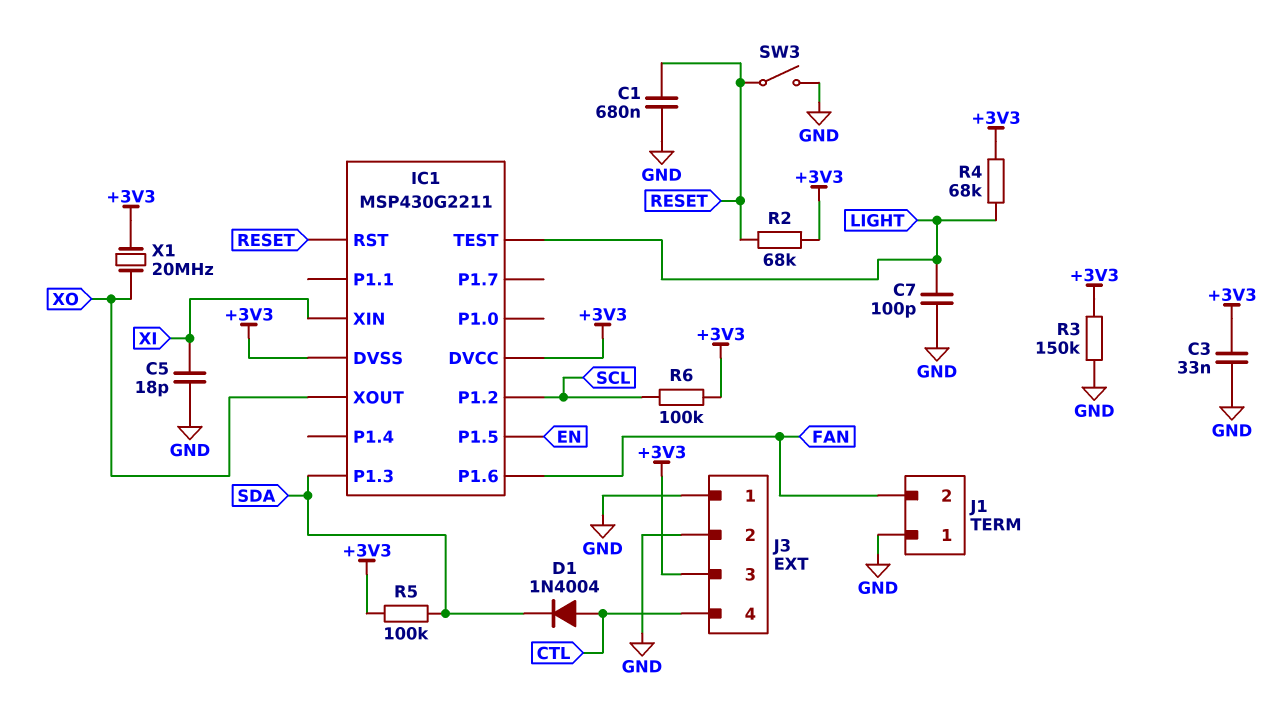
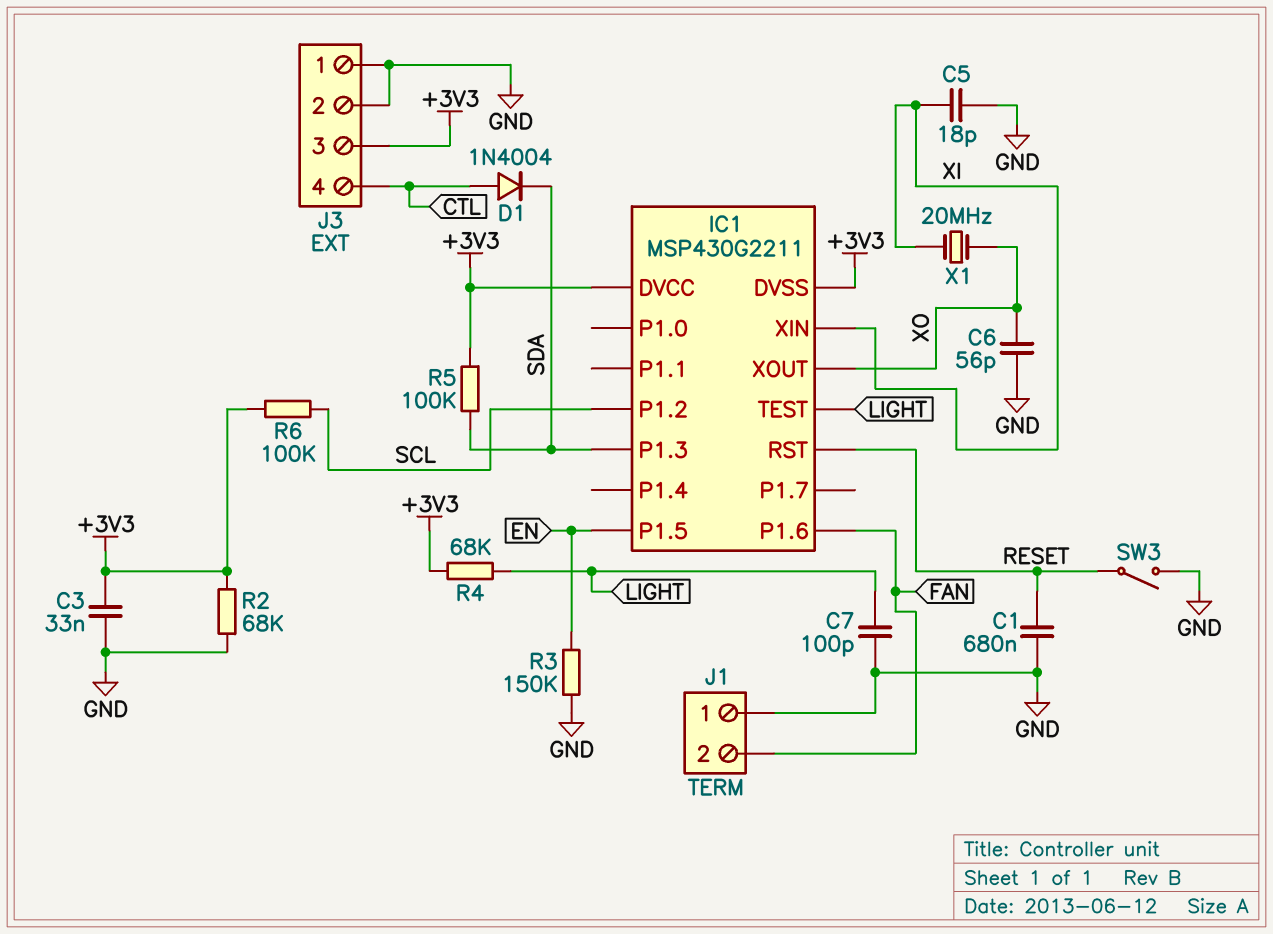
C6: none -> 56pF (GND, XO)
R2: 68k (+3V3, RESET) -> 68k (+3V3, GND)
R3: 150k (+3V3, GND) -> 150k (EN, GND)
X1: 20MHz (+3V3, XO) -> 20MHz (XI, XO)

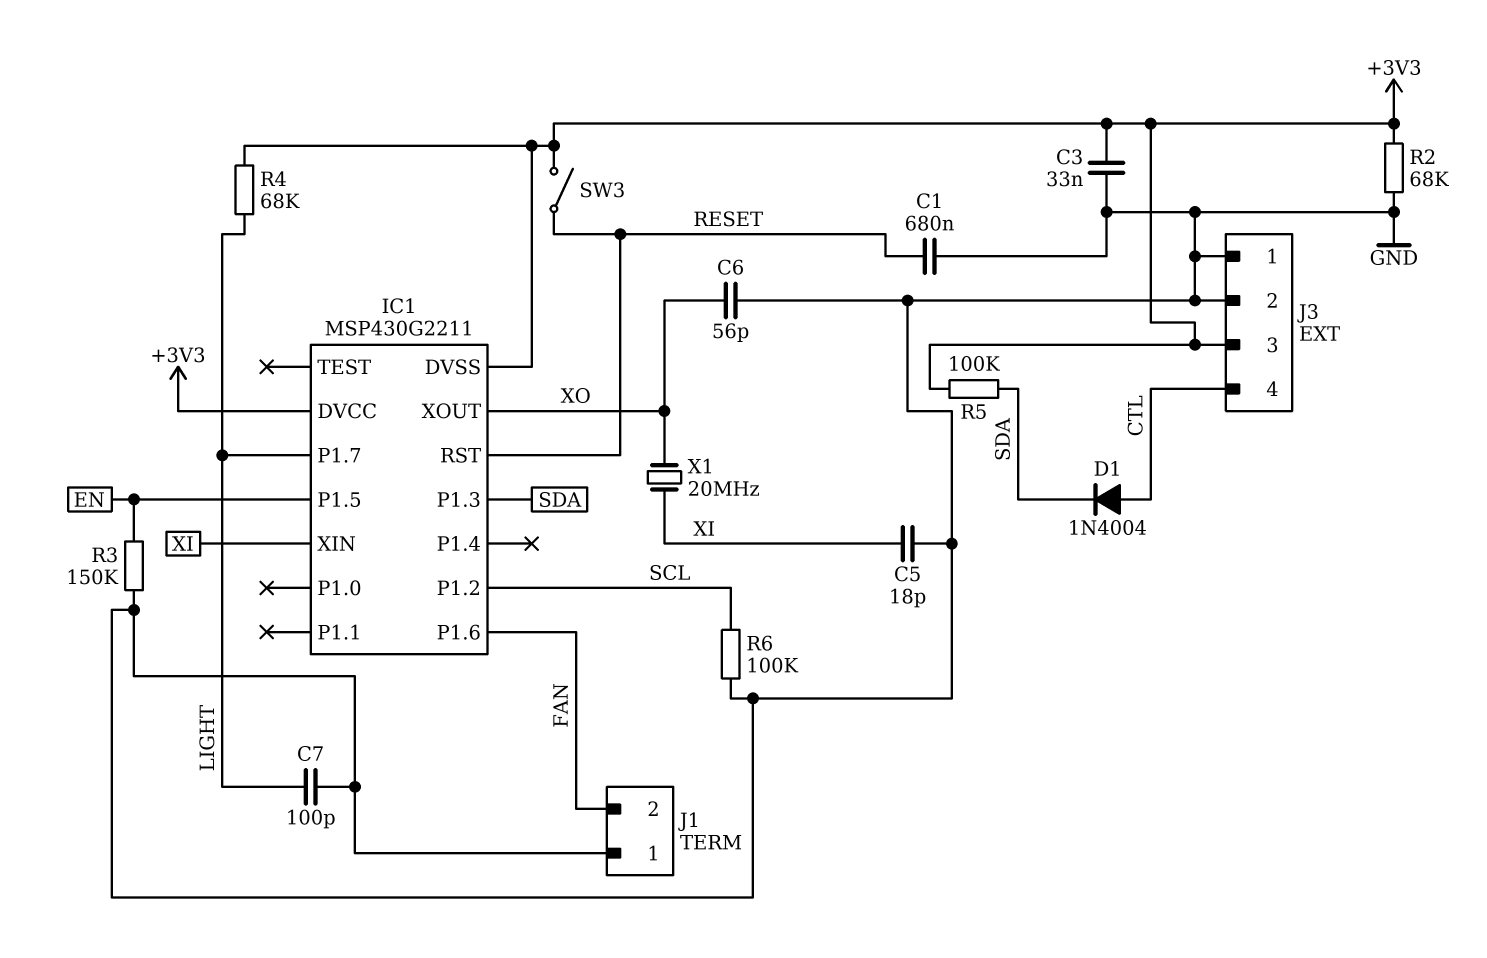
IC1 pin P1.7: none -> LIGHT
IC1 pin TEST: LIGHT -> none
R6: 100k (+3V3, SCL) -> 100k (GND, SCL)
SW3: switch (GND, RESET) -> switch (+3V3, RESET)

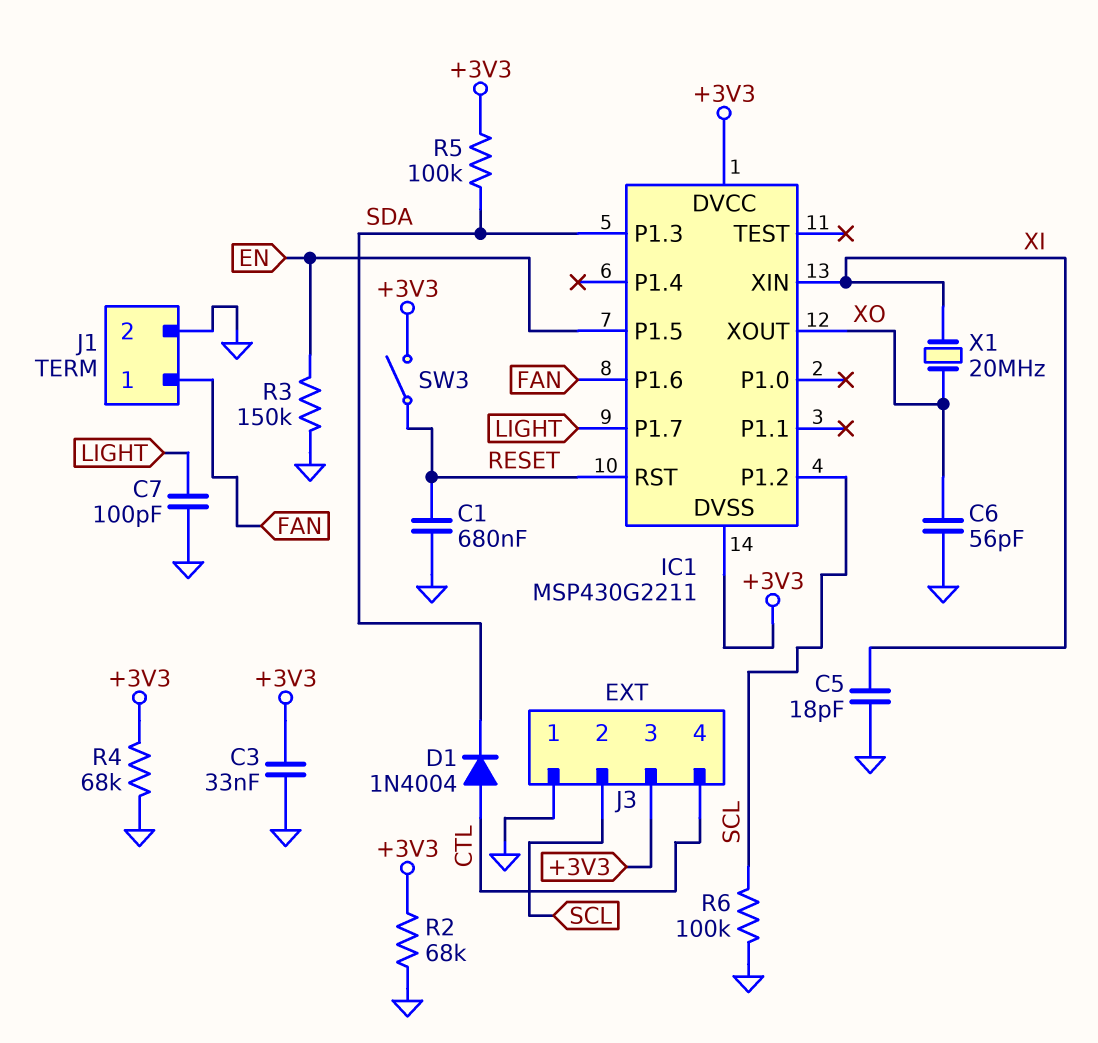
J1 pin 1: GND -> FAN
J1 pin 2: FAN -> GND
J3 pin 2: GND -> SCL
R4: 68k (+3V3, LIGHT) -> 68k (+3V3, GND)

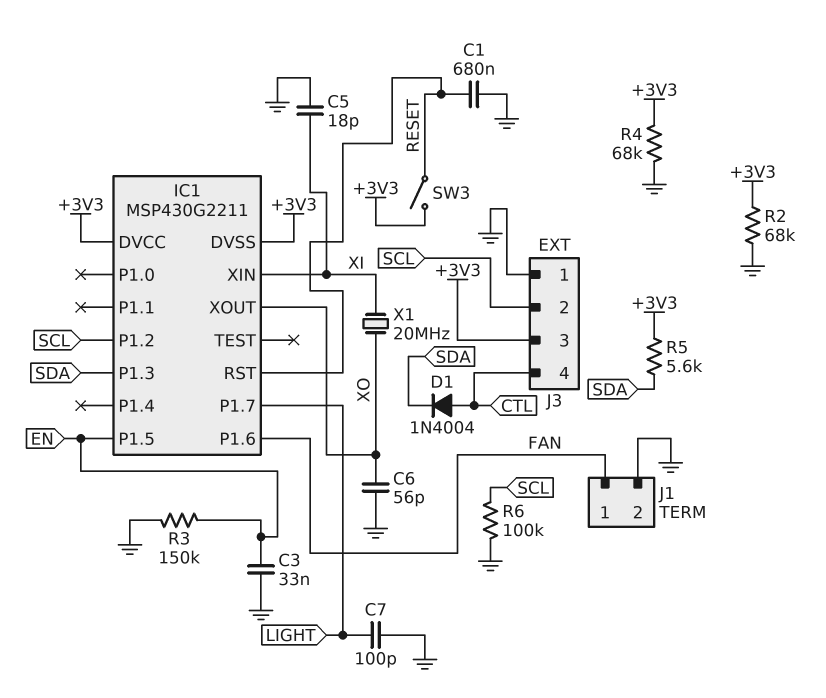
C3: 33nF (+3V3, GND) -> 33nF (EN, GND)
R5: 100k (+3V3, SDA) -> 5.6k (+3V3, SDA)

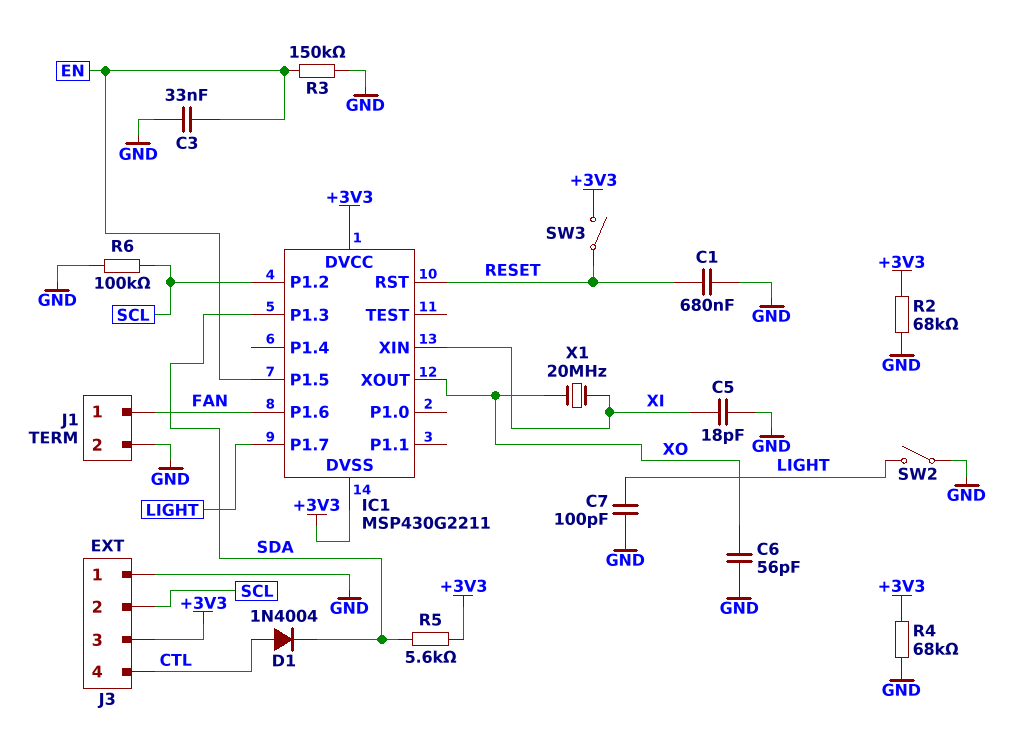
SW2: none -> switch (GND, LIGHT)

